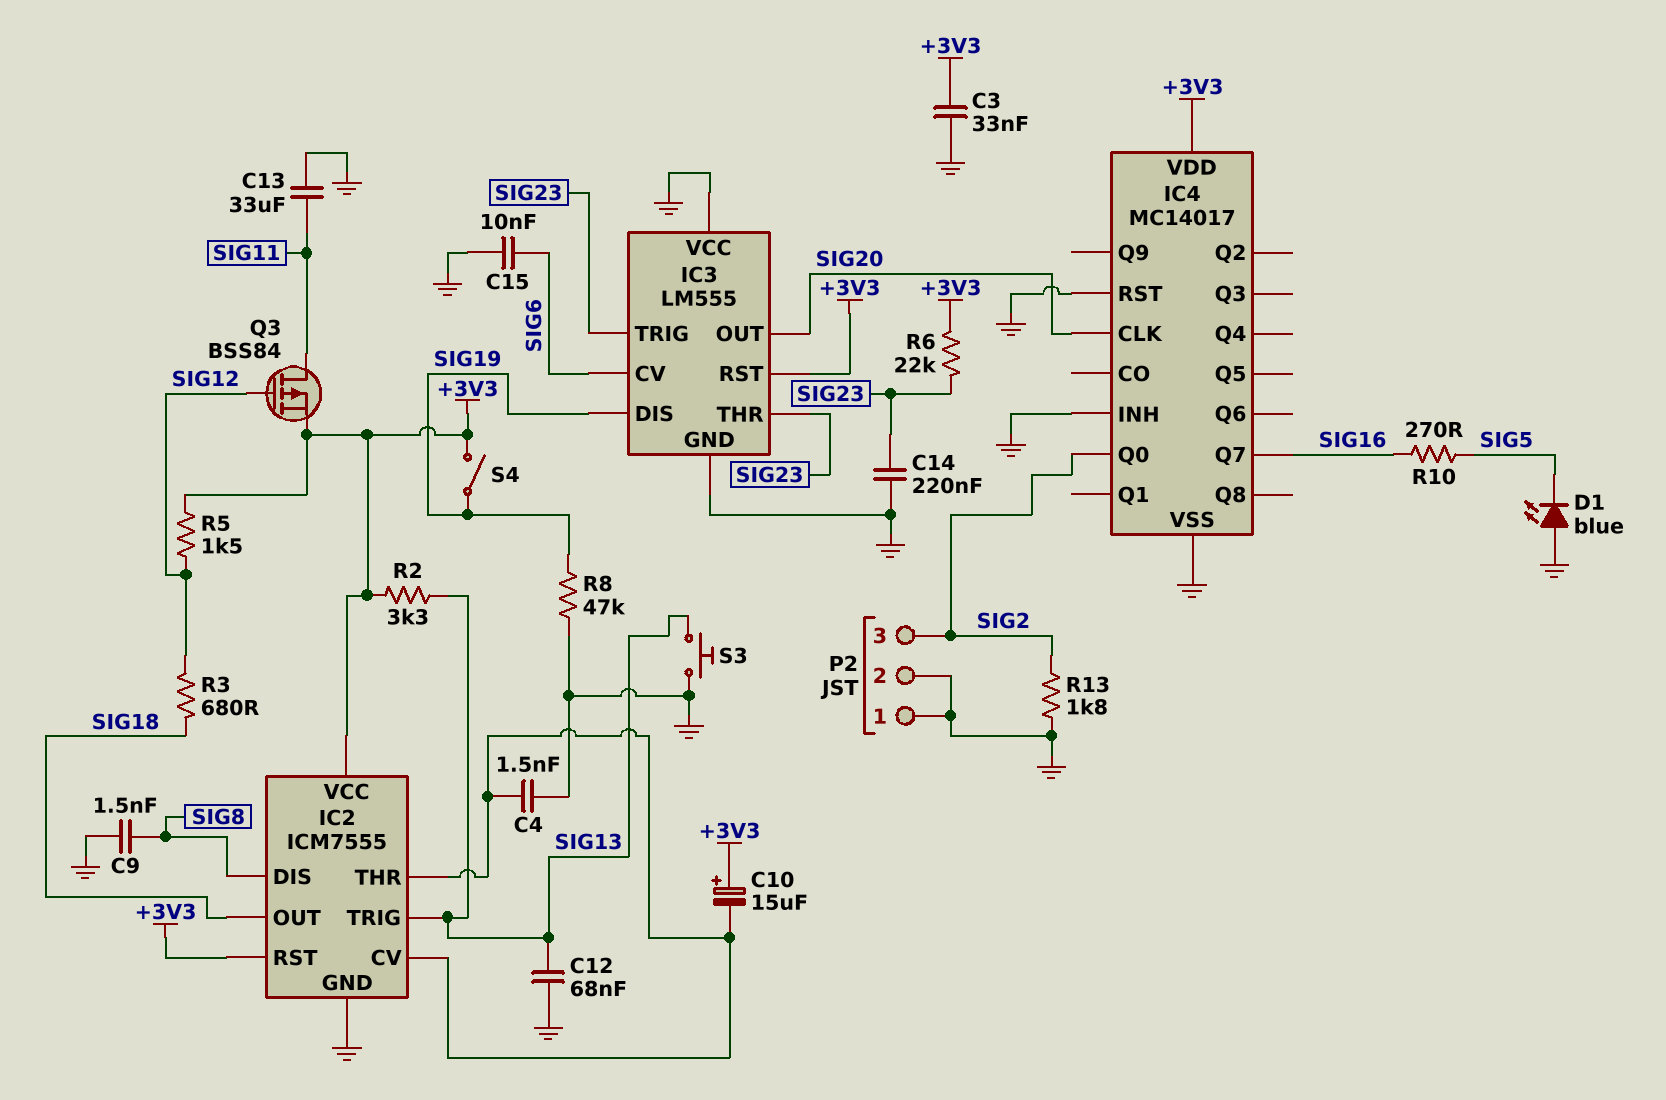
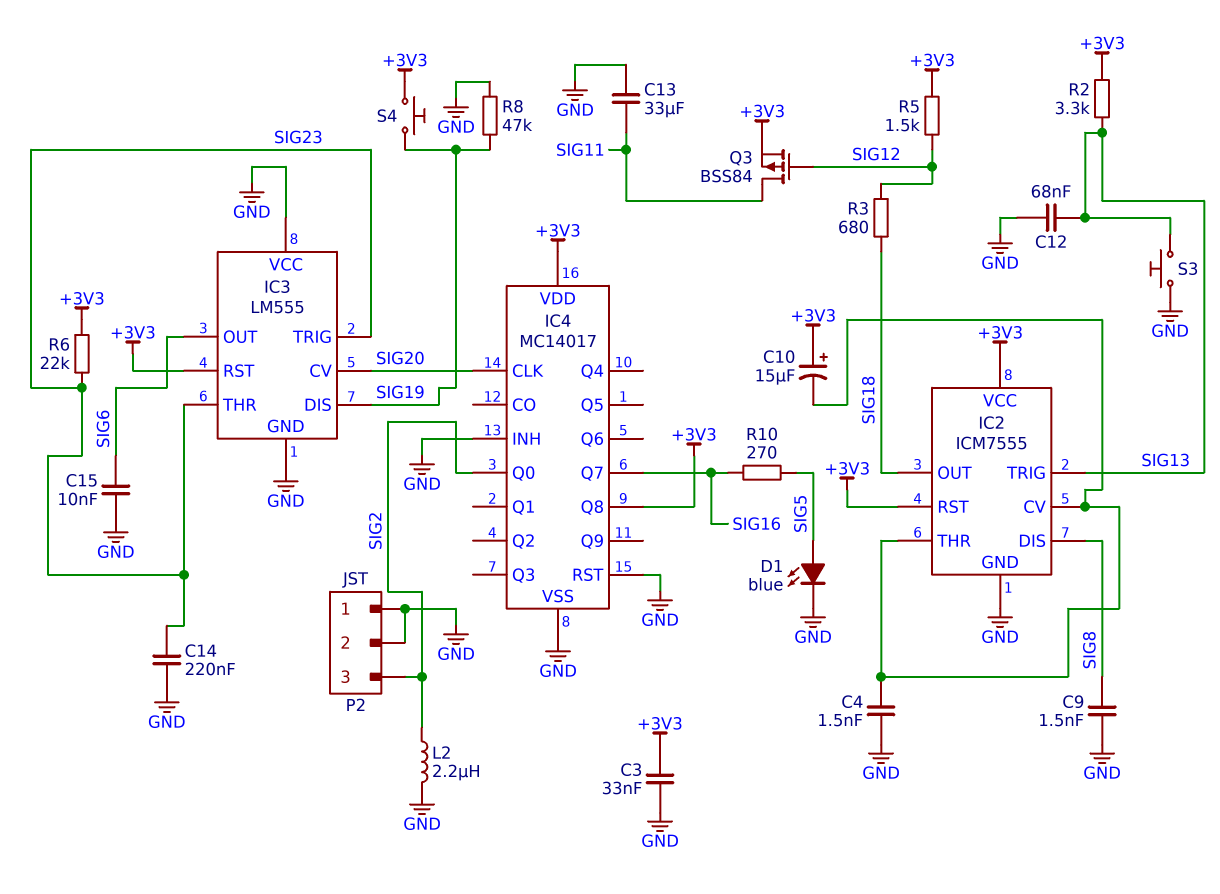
D1: LED blue (A GND, K SIG5) -> LED blue (A SIG5, K GND)
IC3 pin CV: SIG6 -> SIG20
IC3 pin OUT: SIG20 -> SIG6
IC4 pin Q8: none -> +3V3
L2: none -> 2.2uH (GND, SIG2)
R13: 1.8k (GND, SIG2) -> none
S4: switch (+3V3, SIG19) -> button (+3V3, SIG19)

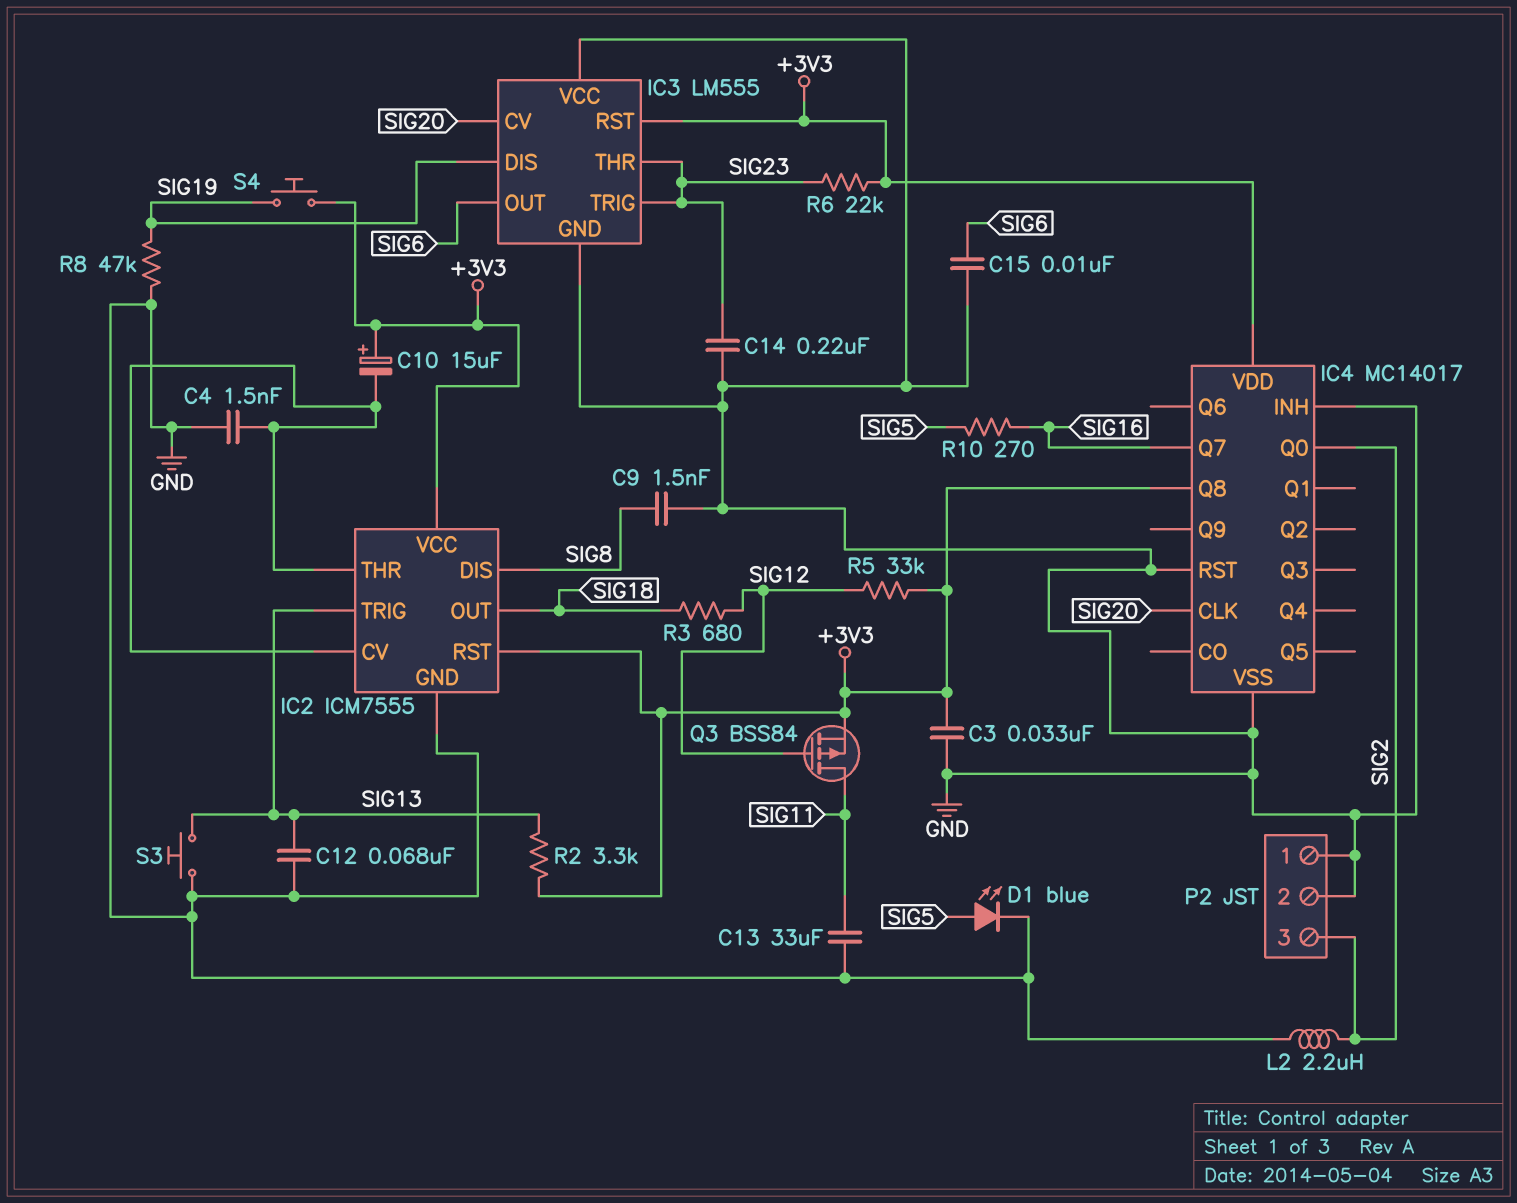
R5: 1.5k (+3V3, SIG12) -> 33k (+3V3, SIG12)

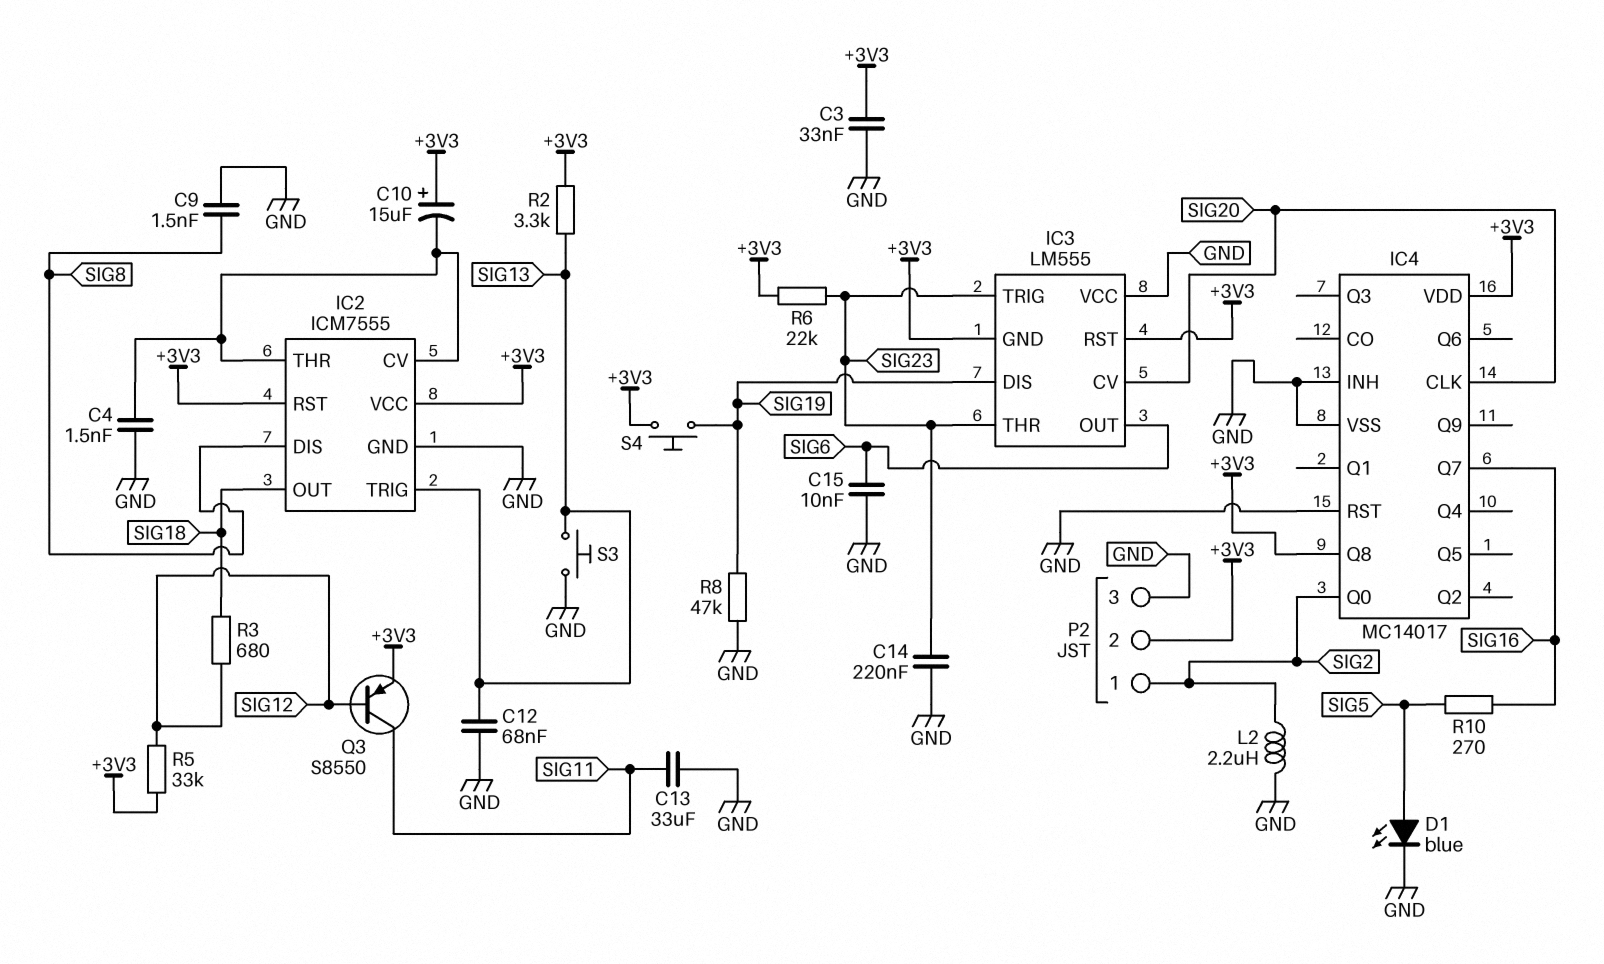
IC3 pin GND: GND -> +3V3
P2 pin 1: GND -> SIG2
P2 pin 2: GND -> +3V3
P2 pin 3: SIG2 -> GND
Q3: PMOS BSS84 (G SIG12, D SIG11, S +3V3) -> PNP S8550 (B SIG12, C SIG11, E +3V3)

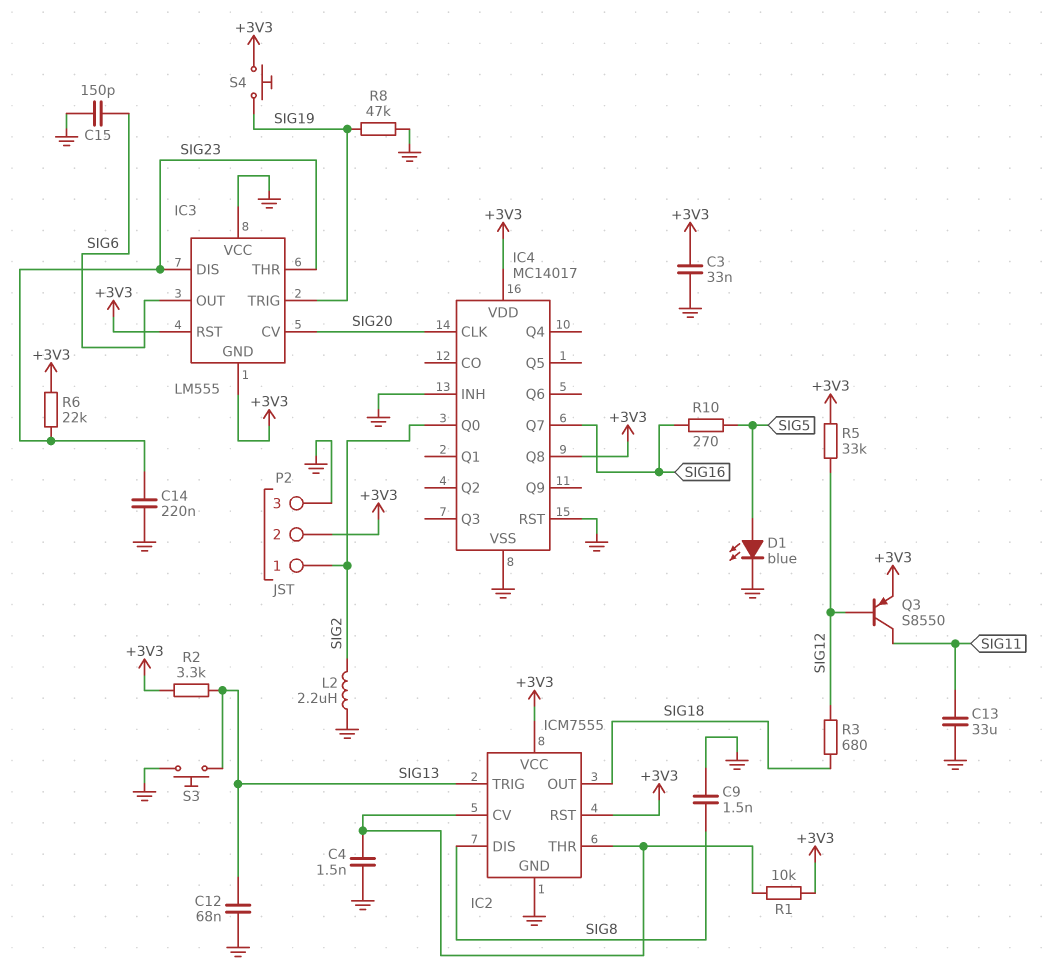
C10: 15uF (plus +3V3, minus IC2/CV) -> none
C15: 10nF (GND, SIG6) -> 150pF (GND, SIG6)
IC3 pin DIS: SIG19 -> SIG23
IC3 pin TRIG: SIG23 -> SIG19
R1: none -> 10k (+3V3, IC2/CV)

